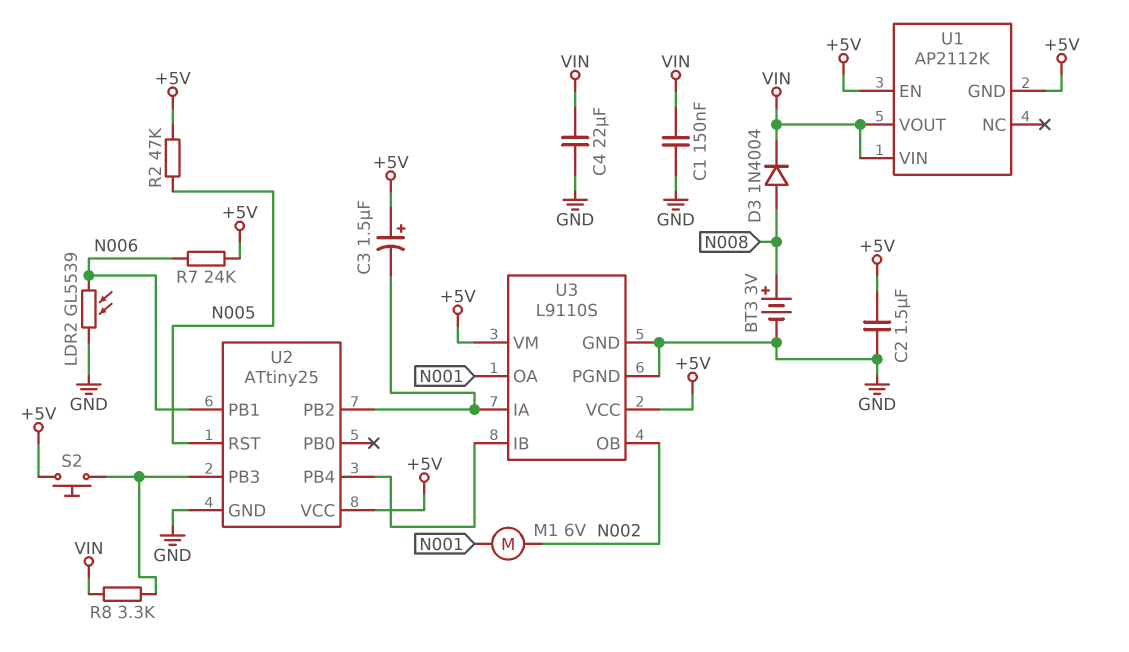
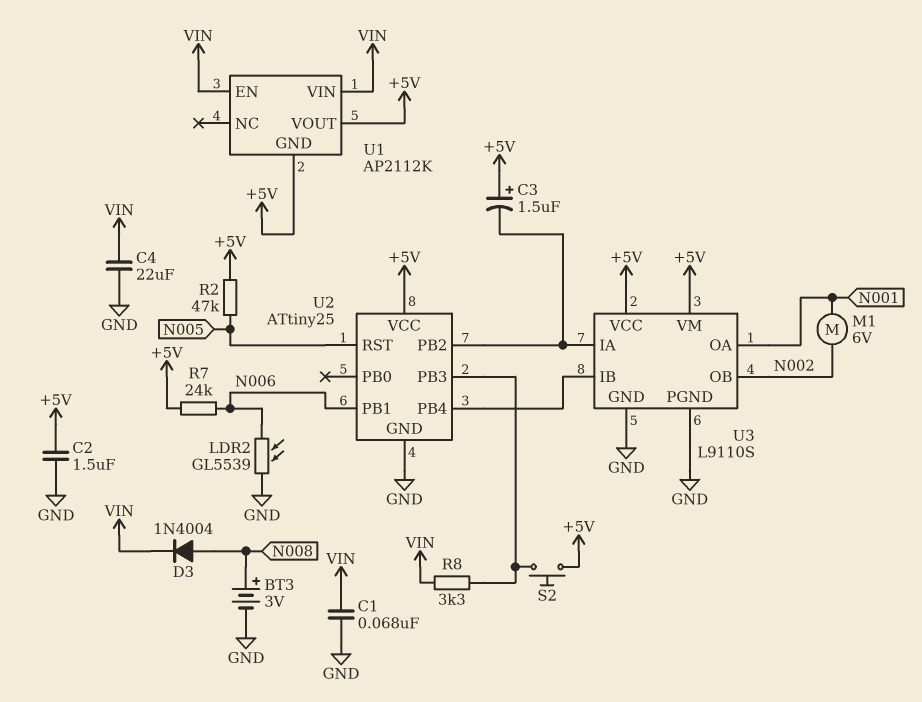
C1: 150nF (GND, VIN) -> 68nF (GND, VIN)
U1 pin EN: +5V -> VIN
U1 pin VOUT: VIN -> +5V

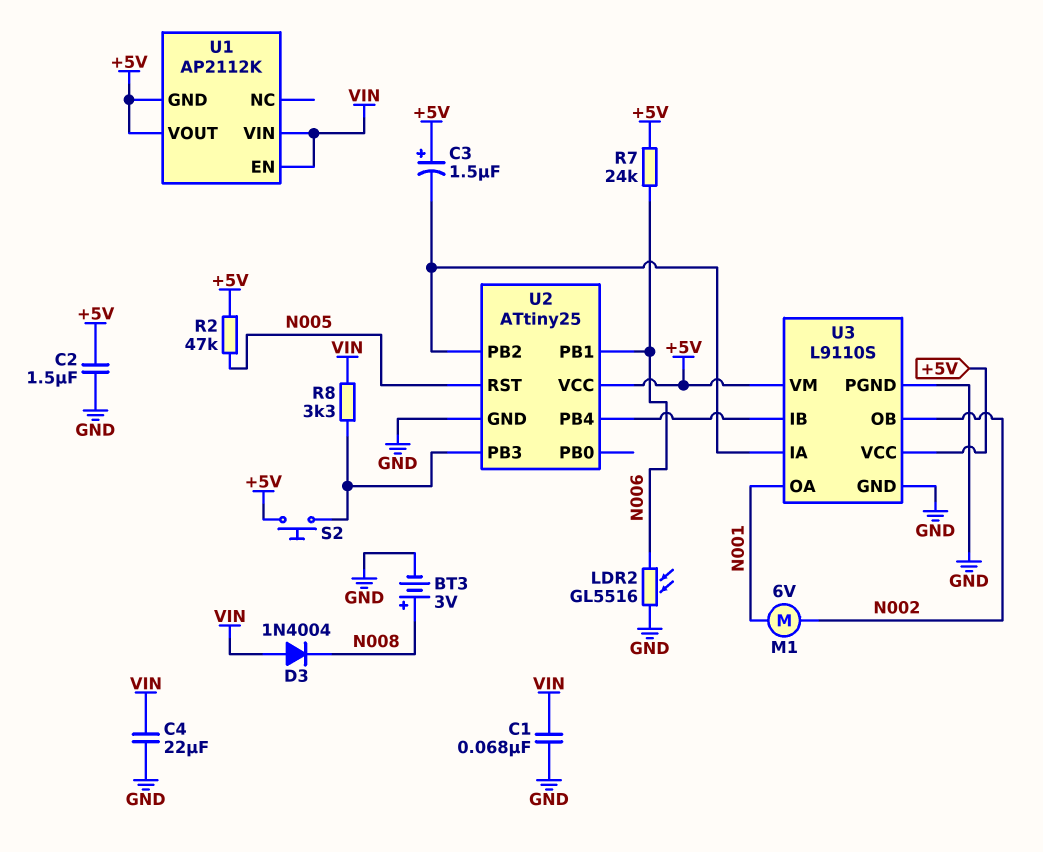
D3: diode 1N4004 (A N008, K VIN) -> diode 1N4004 (A VIN, K N008)
LDR2: GL5539 (GND, N006) -> GL5516 (GND, N006)

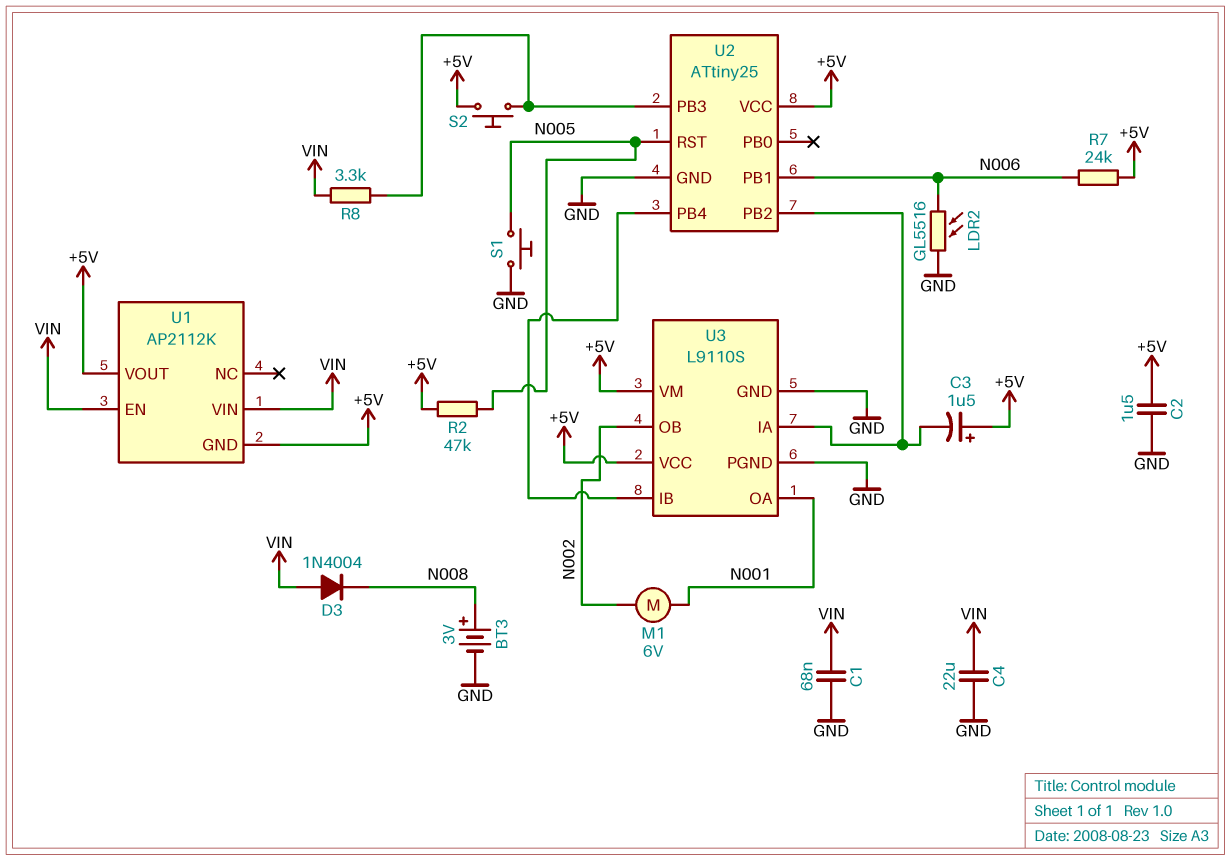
S1: none -> button (GND, N005)

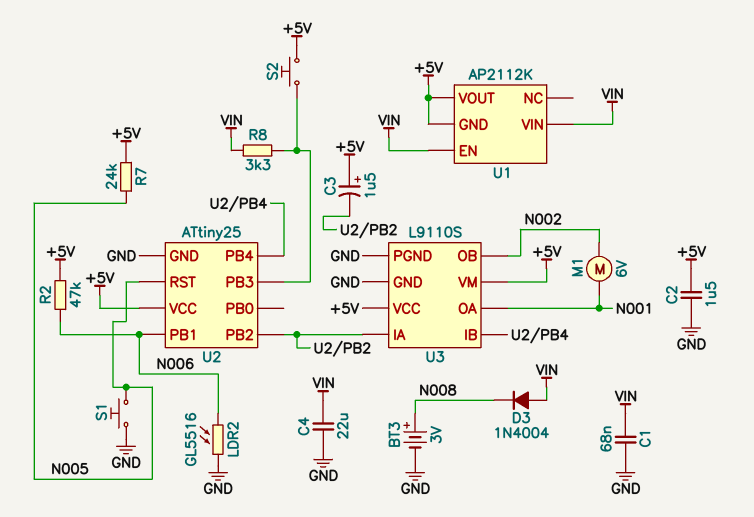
R2: 47k (+5V, N005) -> 47k (+5V, N006)
R7: 24k (+5V, N006) -> 24k (+5V, N005)

